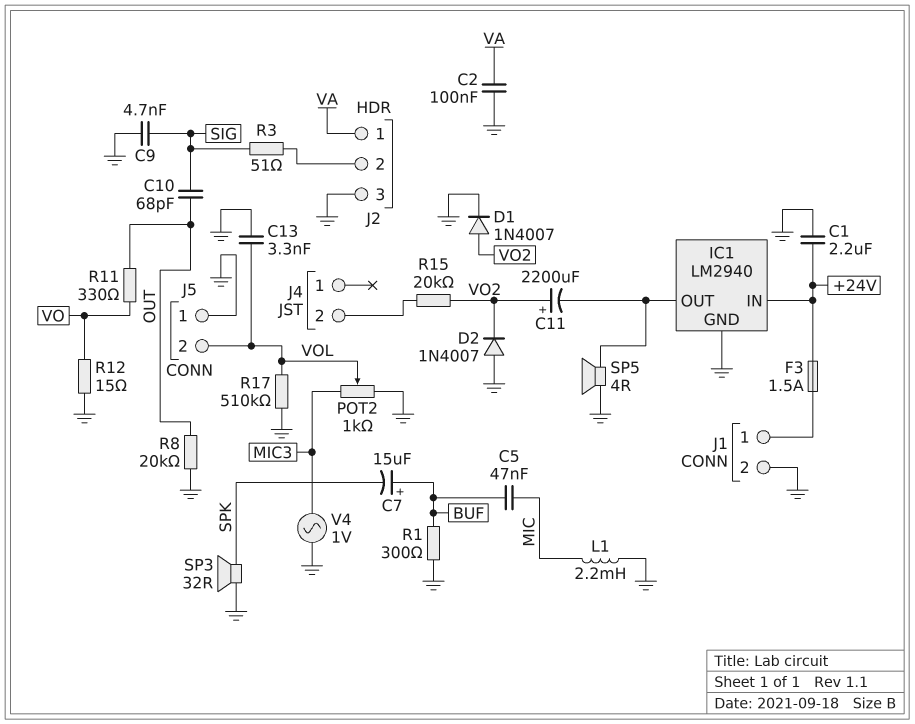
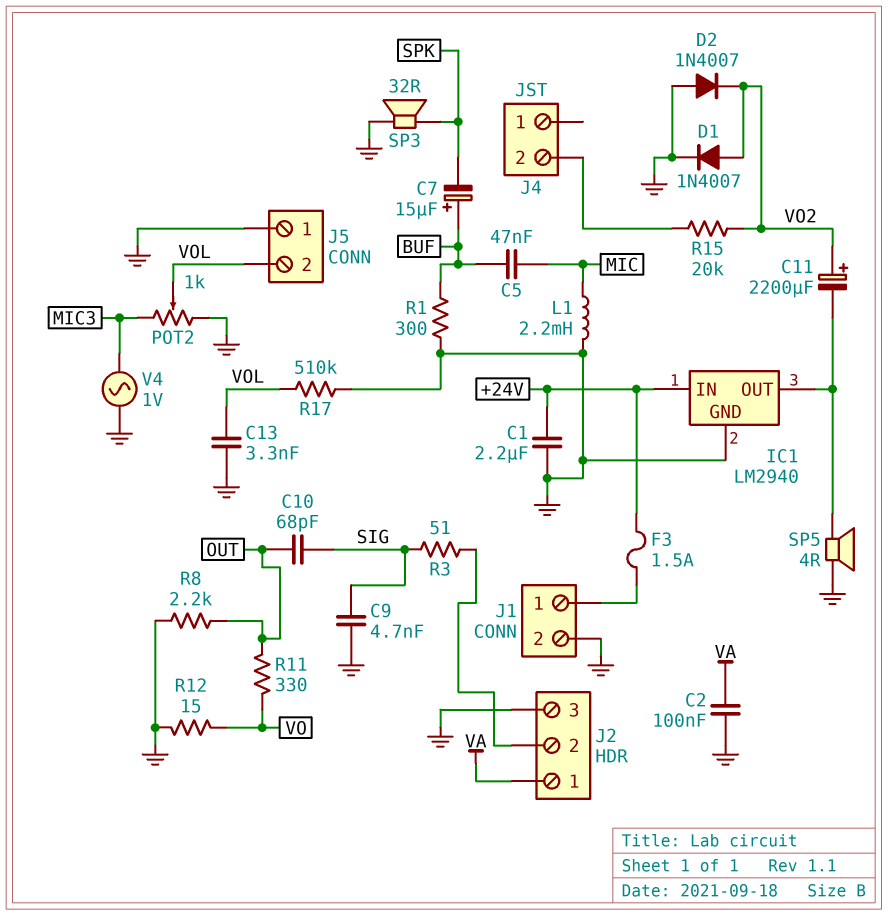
R8: 20k (GND, OUT) -> 2.2k (GND, OUT)

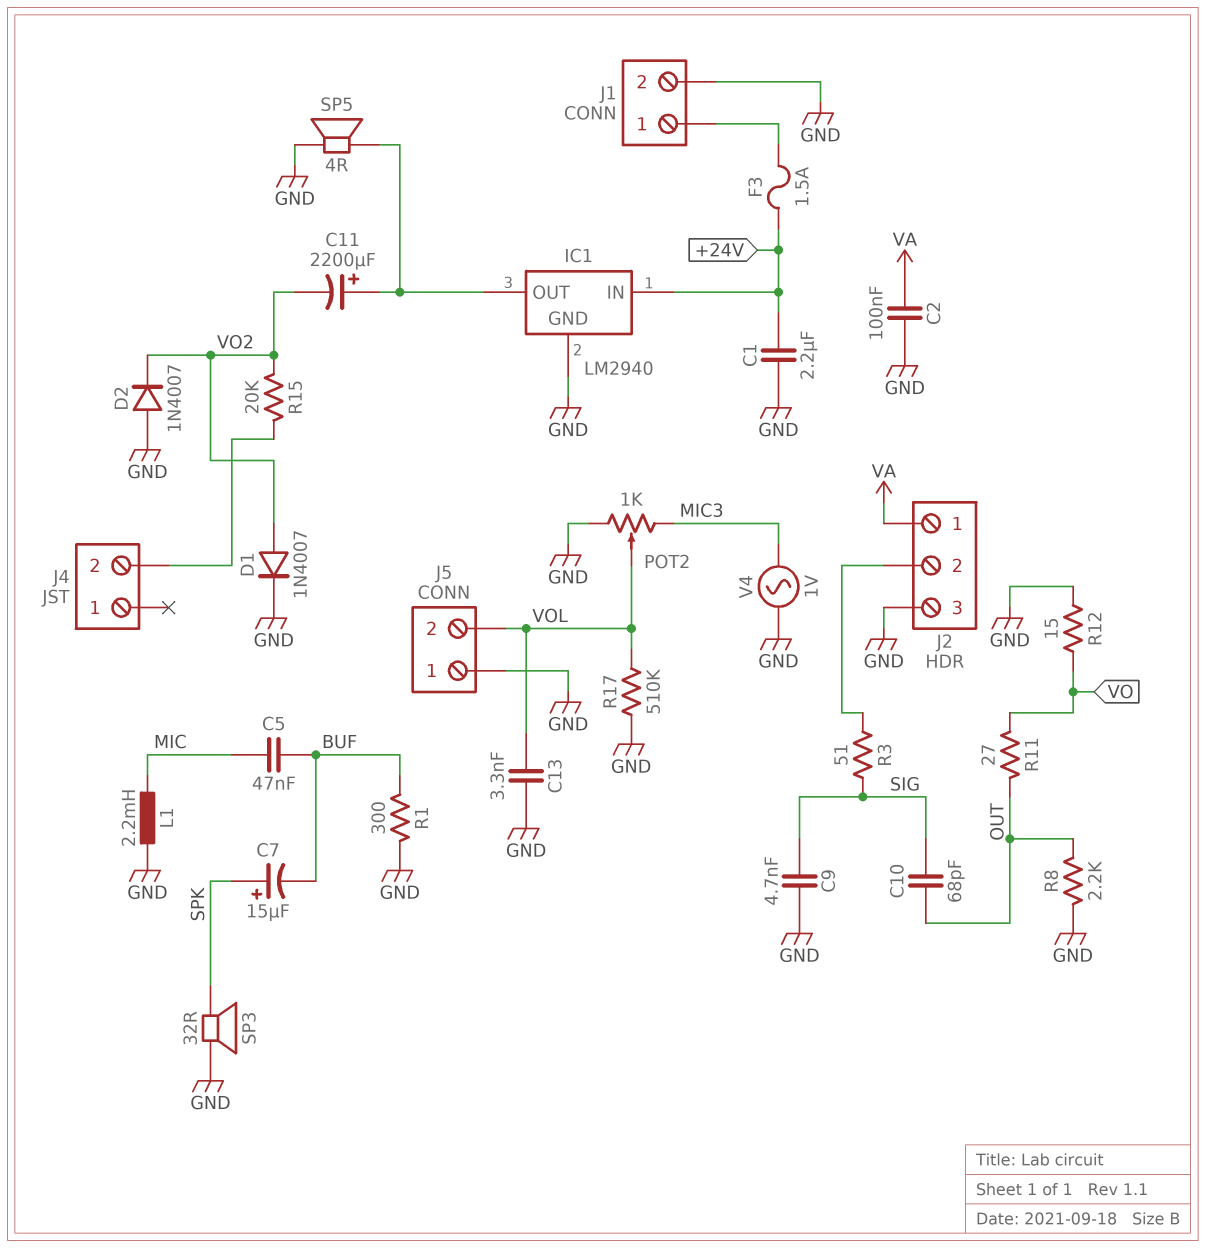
C7: 15uF (plus BUF, minus SPK) -> 15uF (plus SPK, minus BUF)
C11: 2200uF (plus VO2, minus IC1/OUT) -> 2200uF (plus IC1/OUT, minus VO2)
R11: 330 (OUT, VO) -> 27 (OUT, VO)

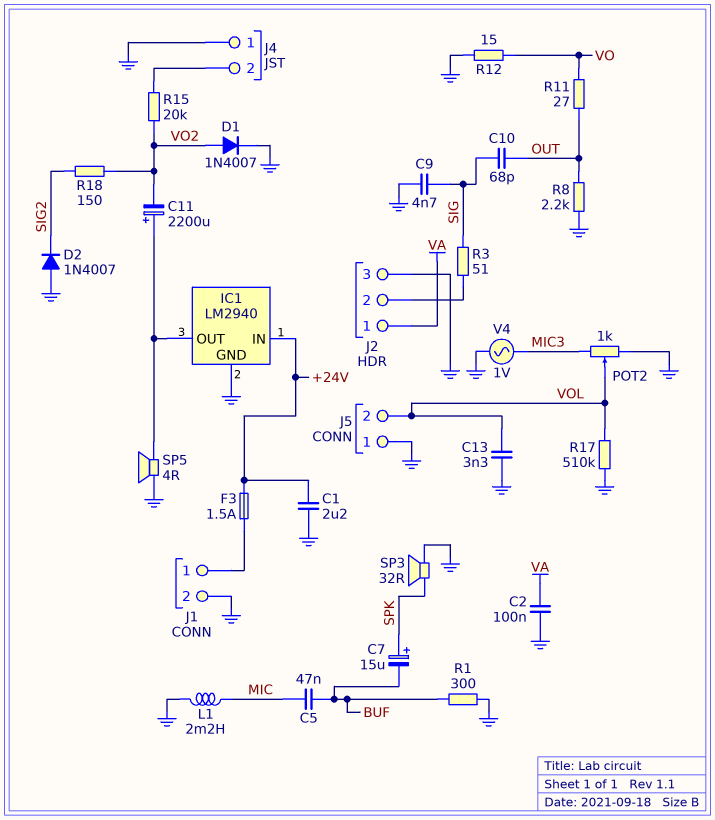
D2: diode 1N4007 (A GND, K VO2) -> diode 1N4007 (A GND, K SIG2)
J4 pin 1: none -> GND
R18: none -> 150 (SIG2, VO2)

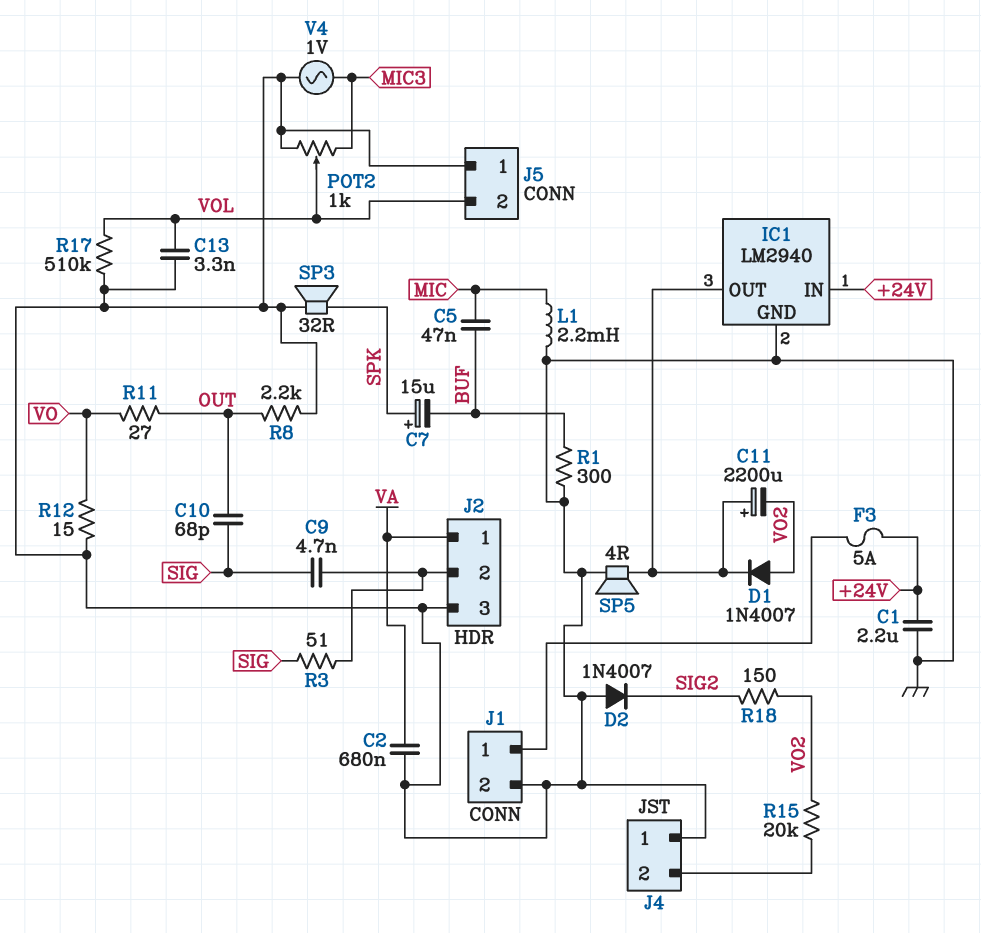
C2: 100nF (GND, VA) -> 680nF (GND, VA)
C9: 4.7nF (GND, SIG) -> 4.7nF (J2/2, SIG)
D1: diode 1N4007 (A VO2, K GND) -> diode 1N4007 (A VO2, K IC1/OUT)
F3: 1.5A (+24V, J1/1) -> 5A (+24V, J1/1)

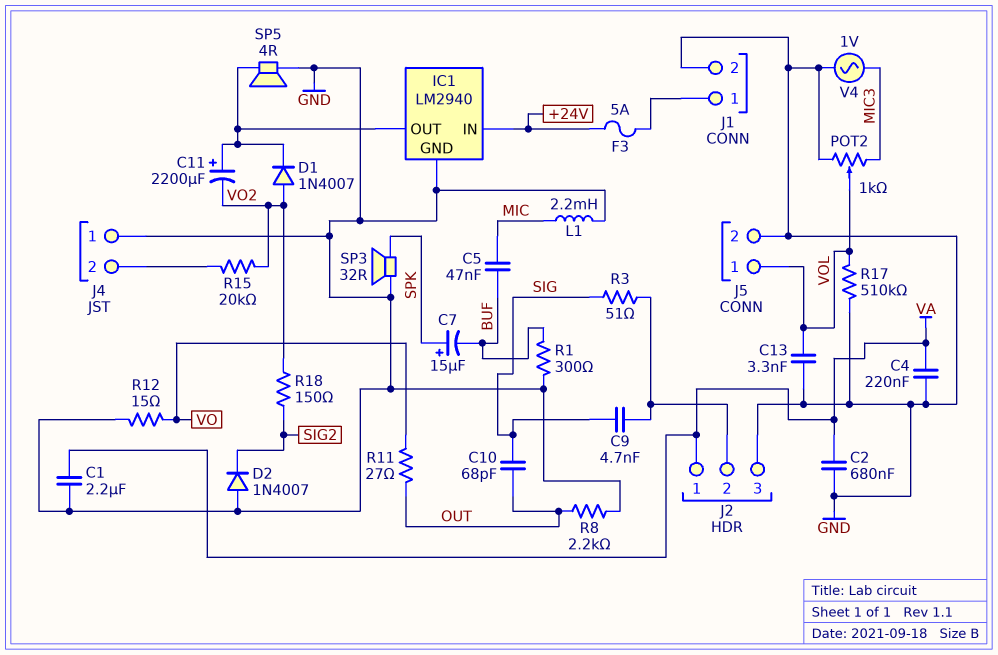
C1: 2.2uF (+24V, GND) -> 2.2uF (GND, VA)
C4: none -> 220nF (GND, VA)
J5 pin 1: GND -> VOL
J5 pin 2: VOL -> GND

